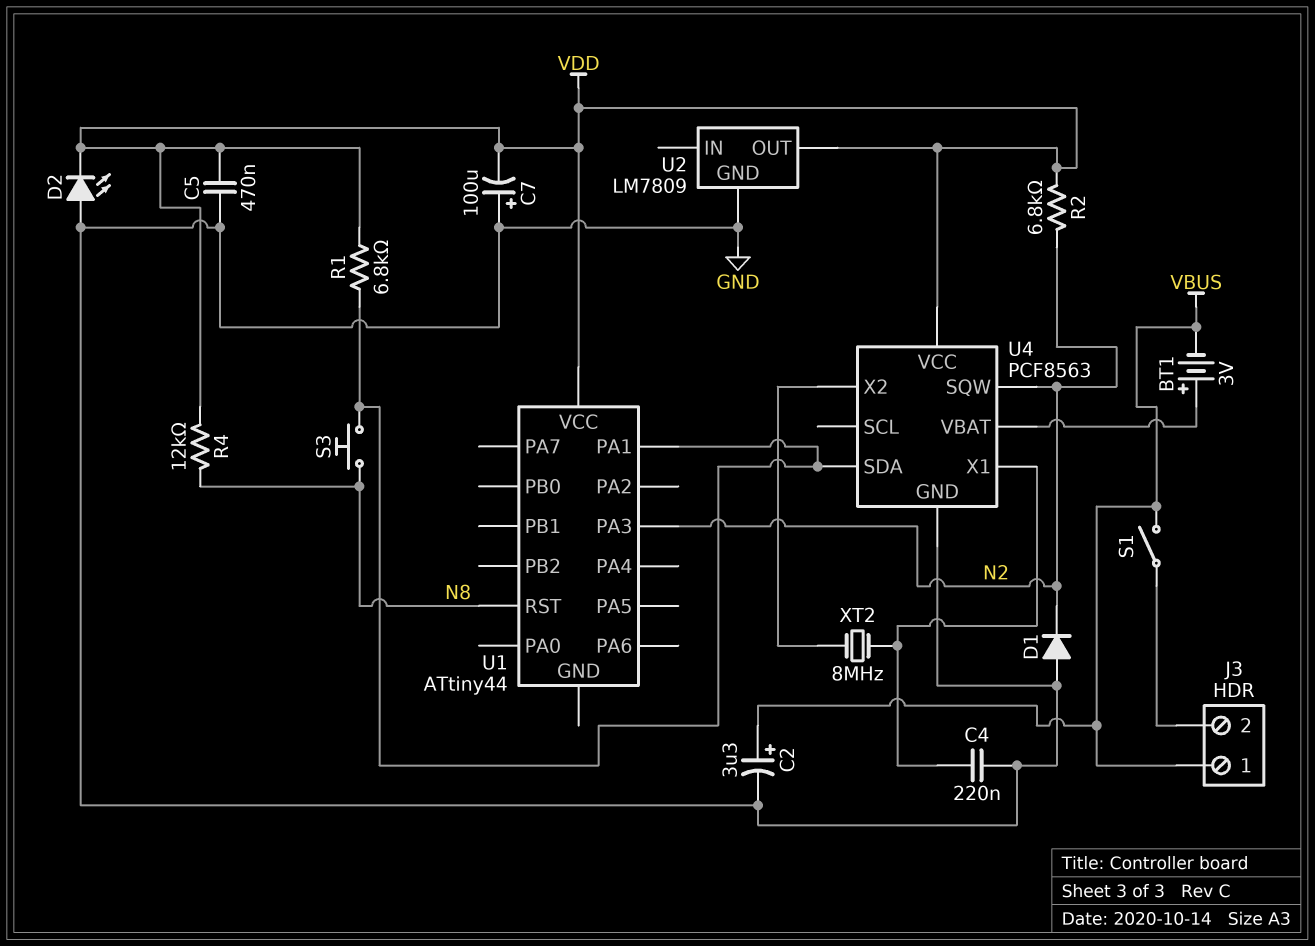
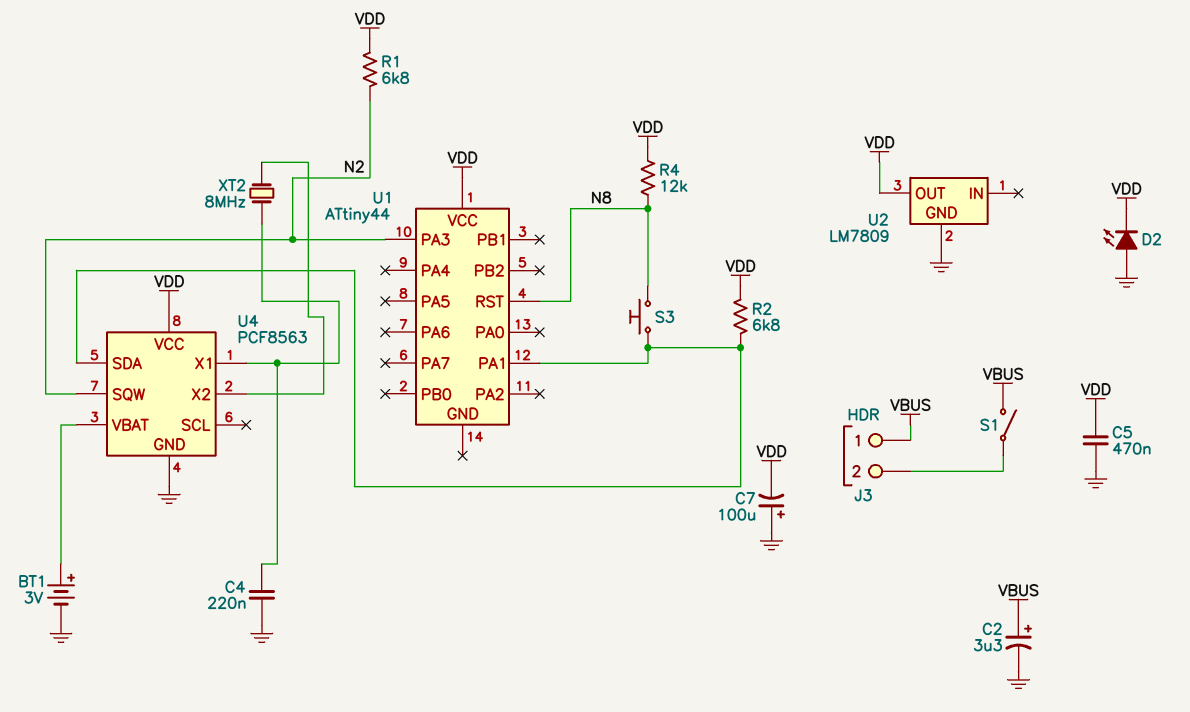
BT1: 3V (plus U4/VBAT, minus VBUS) -> 3V (plus U4/VBAT, minus GND)
D1: diode (A GND, K N2) -> none
R1: 6.8k (U1/PA1, VDD) -> 6.8k (N2, VDD)
R2: 6.8k (N2, VDD) -> 6.8k (U1/PA1, VDD)

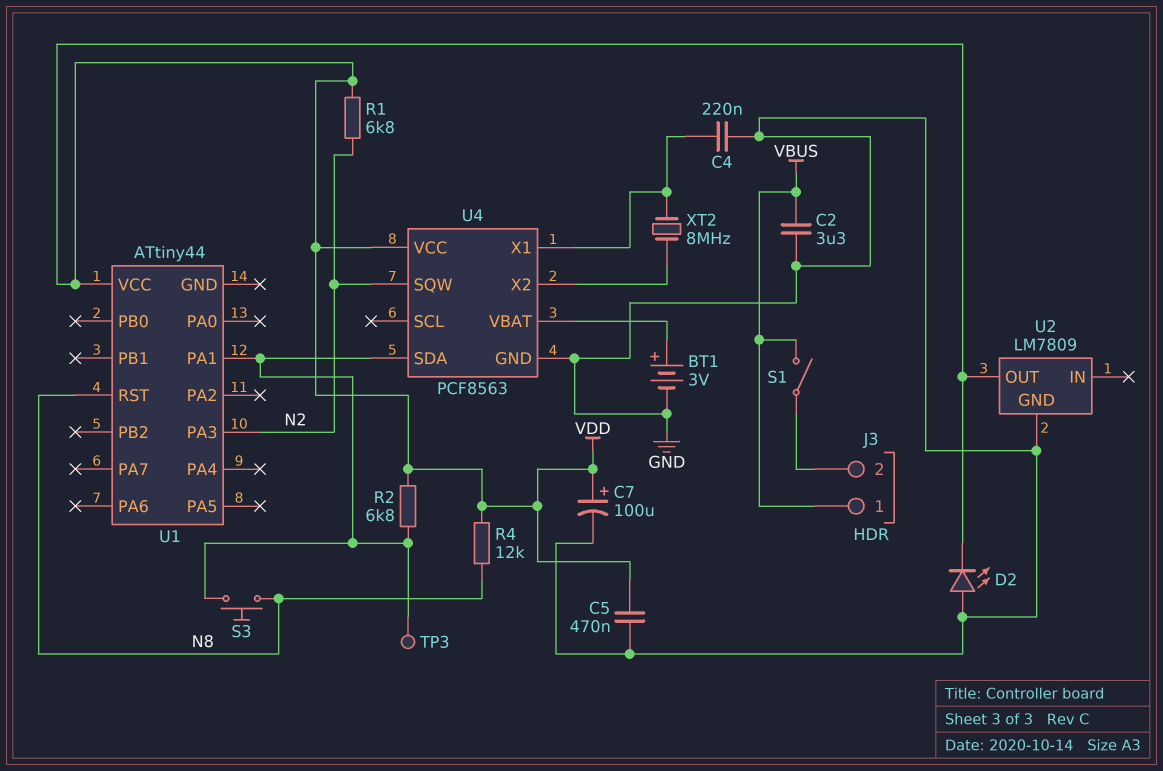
C2: 3.3uF (plus VBUS, minus GND) -> 3.3uF (GND, VBUS)
C7: 100uF (plus GND, minus VDD) -> 100uF (plus VDD, minus GND)
TP3: none -> test point (U1/PA1)

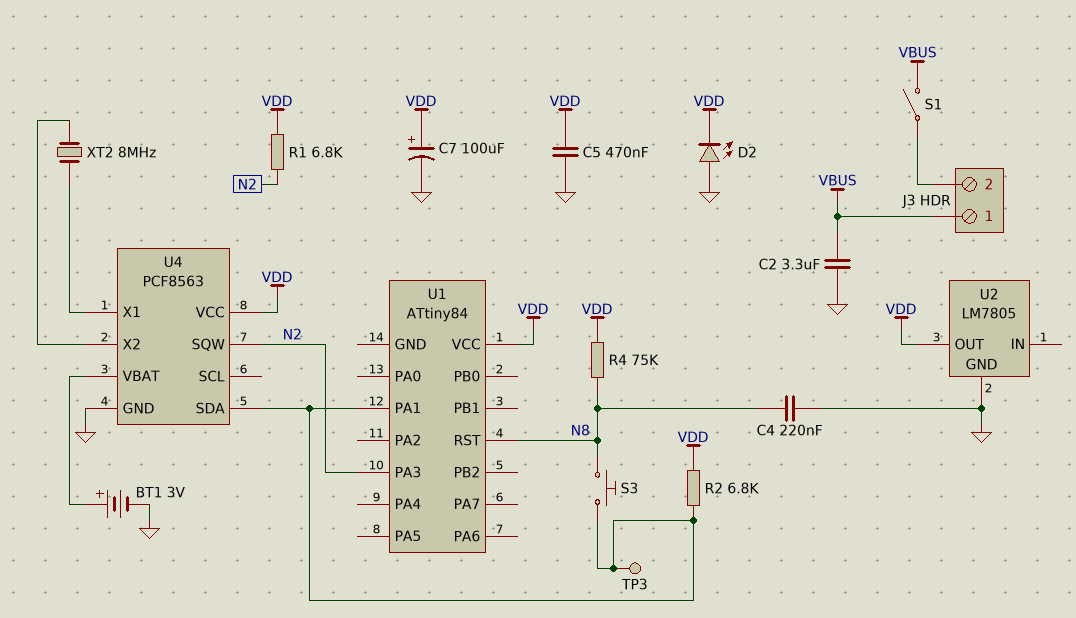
C4: 220nF (GND, U4/X1) -> 220nF (GND, N8)
R4: 12k (N8, VDD) -> 75k (N8, VDD)
U1: ATtiny44 -> ATtiny84
U2: LM7809 -> LM7805

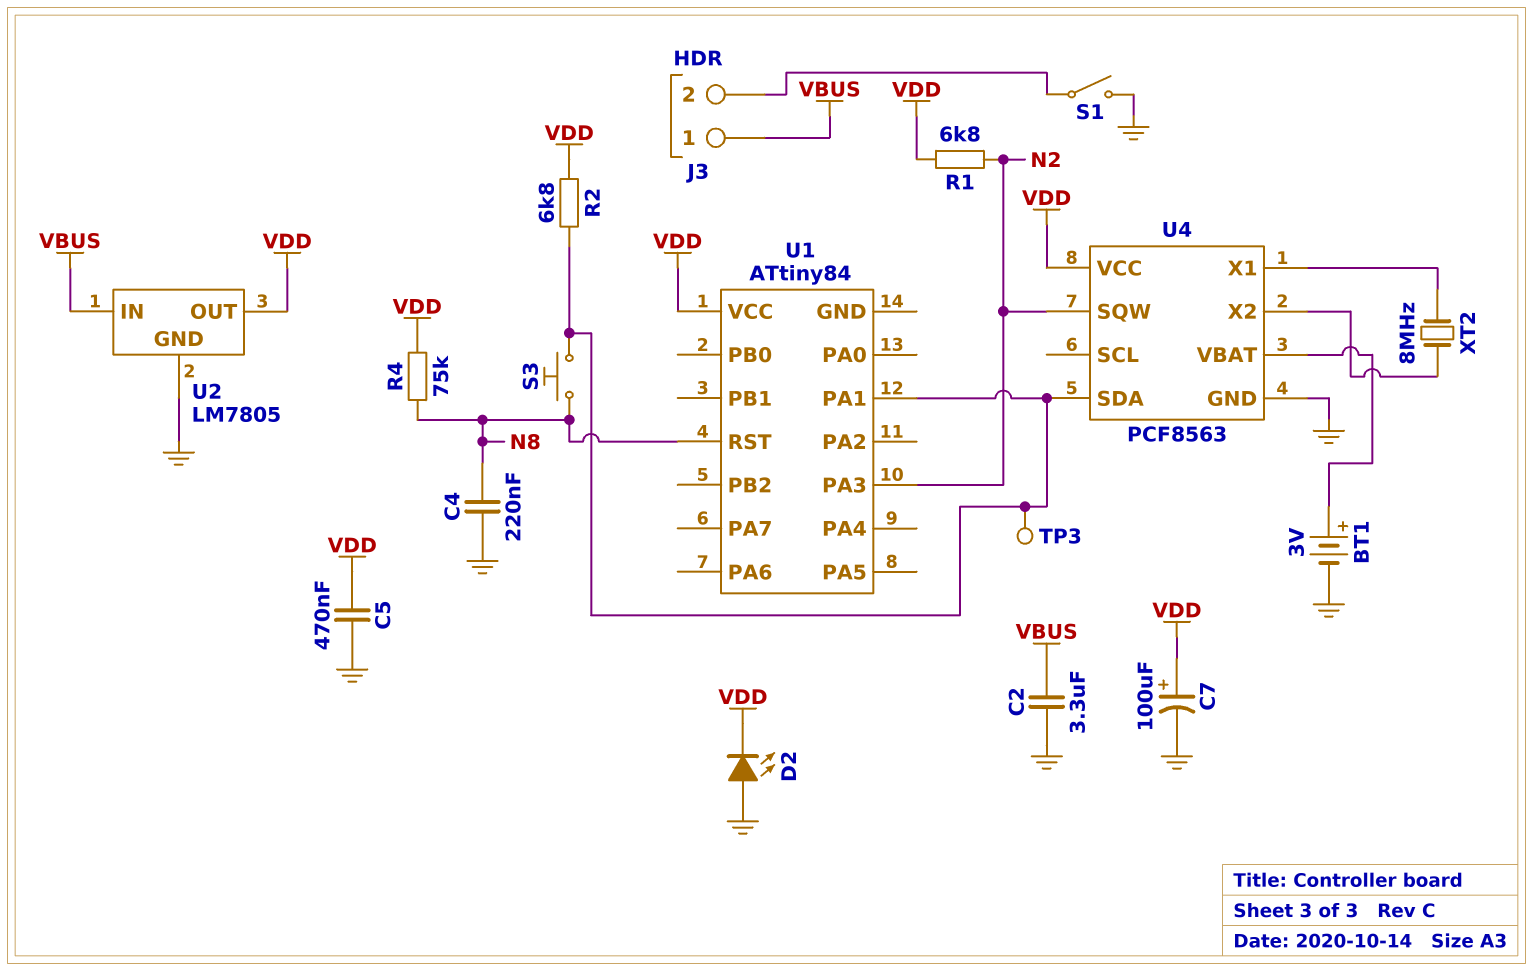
S1: switch (J3/2, VBUS) -> switch (GND, J3/2)
U2 pin IN: none -> VBUS

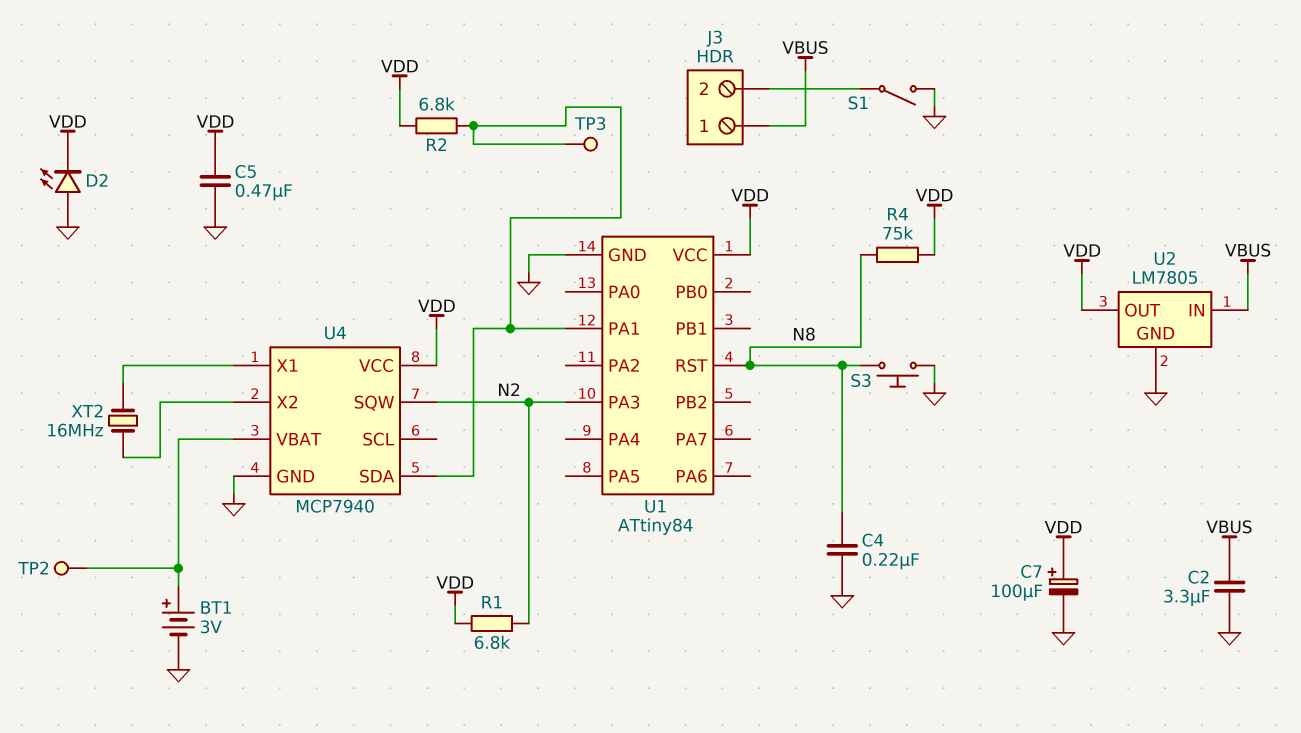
S3: button (N8, U1/PA1) -> button (GND, N8)
TP2: none -> test point (U4/VBAT)
U1 pin GND: none -> GND
U4: PCF8563 -> MCP7940
XT2: 8MHz (U4/X1, U4/X2) -> 16MHz (U4/X1, U4/X2)

